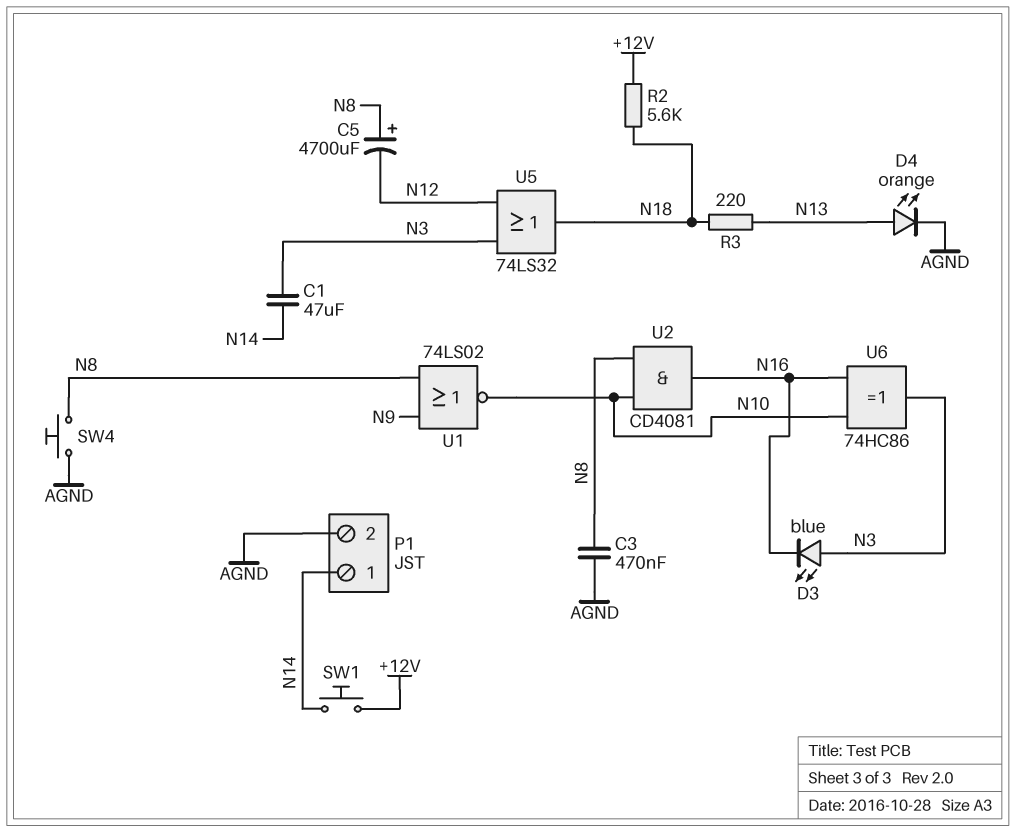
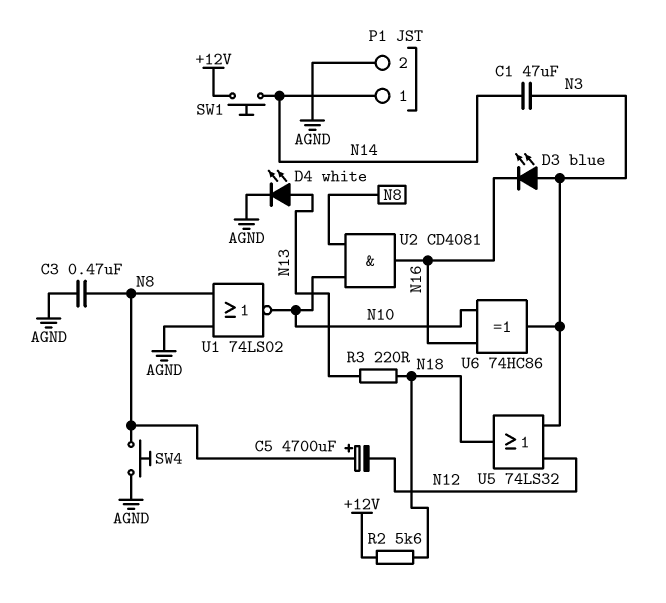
D4: LED orange (A N13, K AGND) -> LED white (A N13, K AGND)
U1: NOR 74LS02 (in N8, in N9, out N10) -> NOR 74LS02 (in AGND, in N8, out N10)

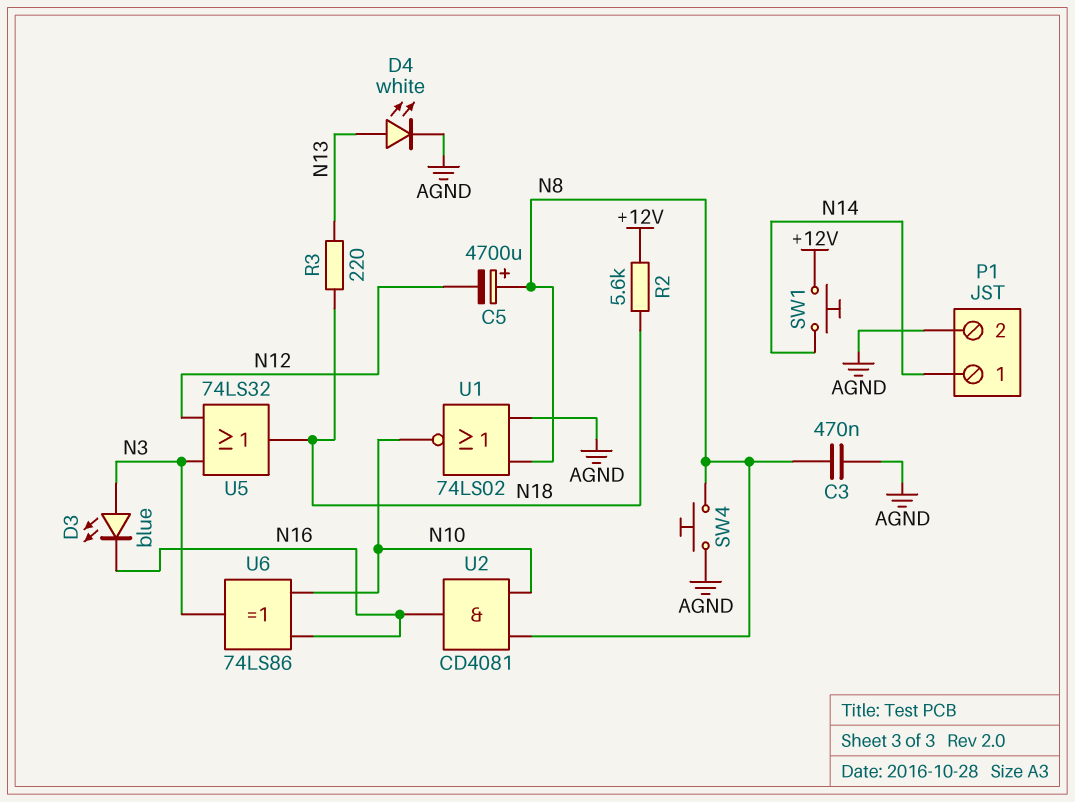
C1: 47uF (N3, N14) -> none
U6: XOR 74HC86 (in N10, in N16, out N3) -> XOR 74LS86 (in N10, in N16, out N3)

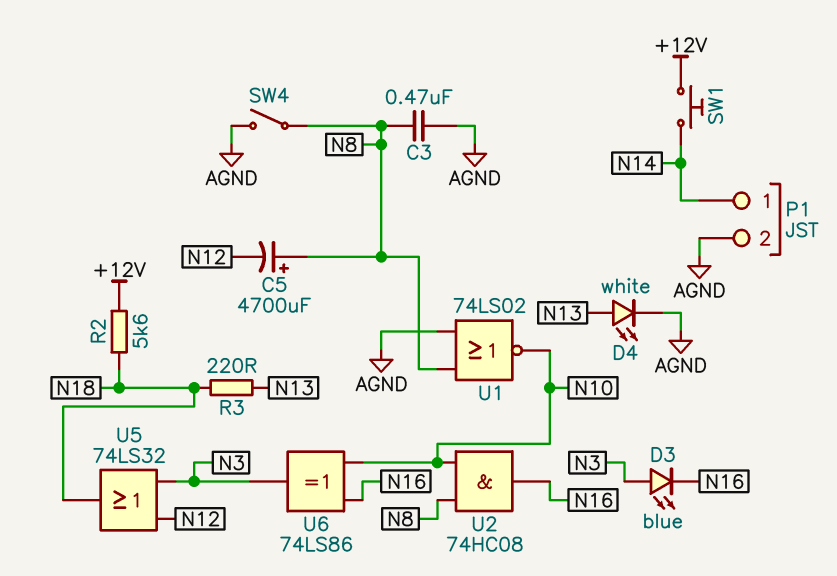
SW4: button (AGND, N8) -> switch (AGND, N8)
U2: AND CD4081 (in N8, in N10, out N16) -> AND 74HC08 (in N8, in N10, out N16)

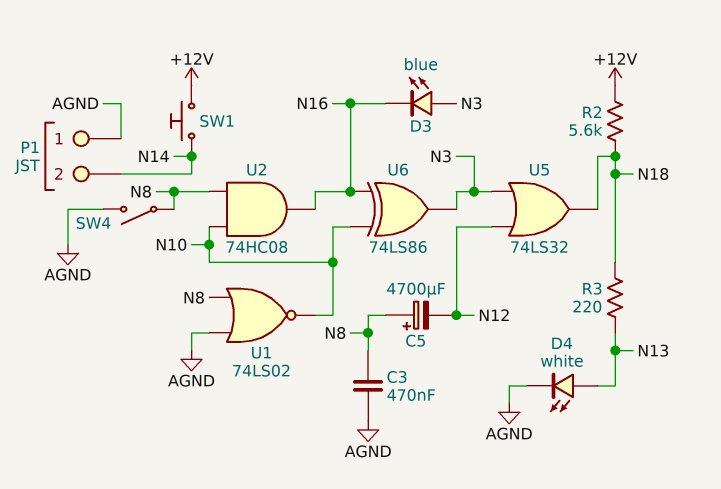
P1 pin 1: N14 -> AGND
P1 pin 2: AGND -> N14

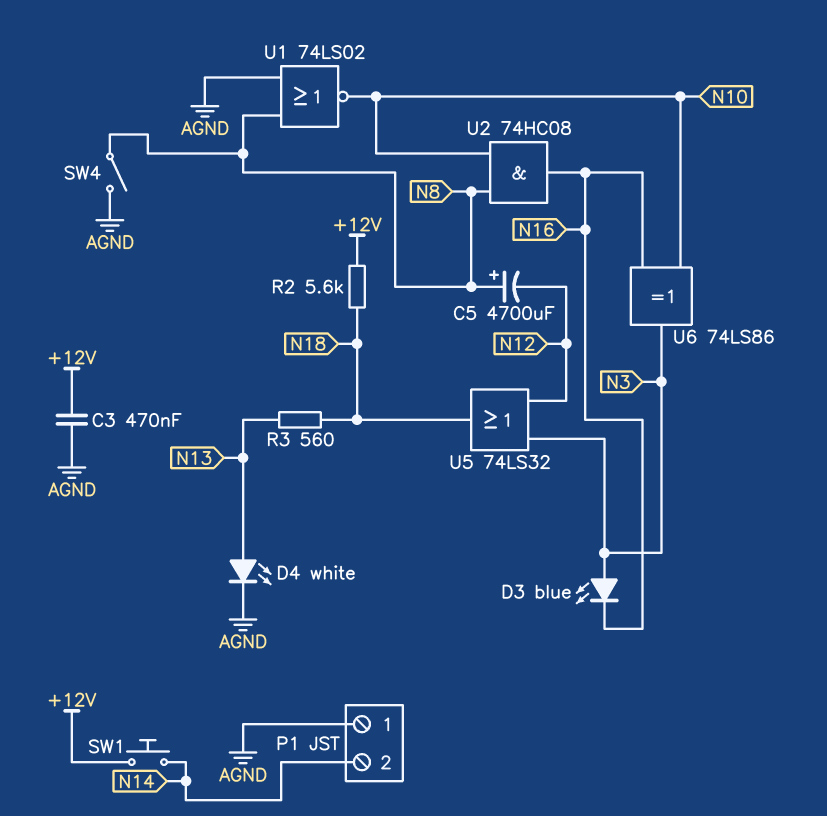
C3: 470nF (AGND, N8) -> 470nF (+12V, AGND)
R3: 220 (N13, N18) -> 560 (N13, N18)

